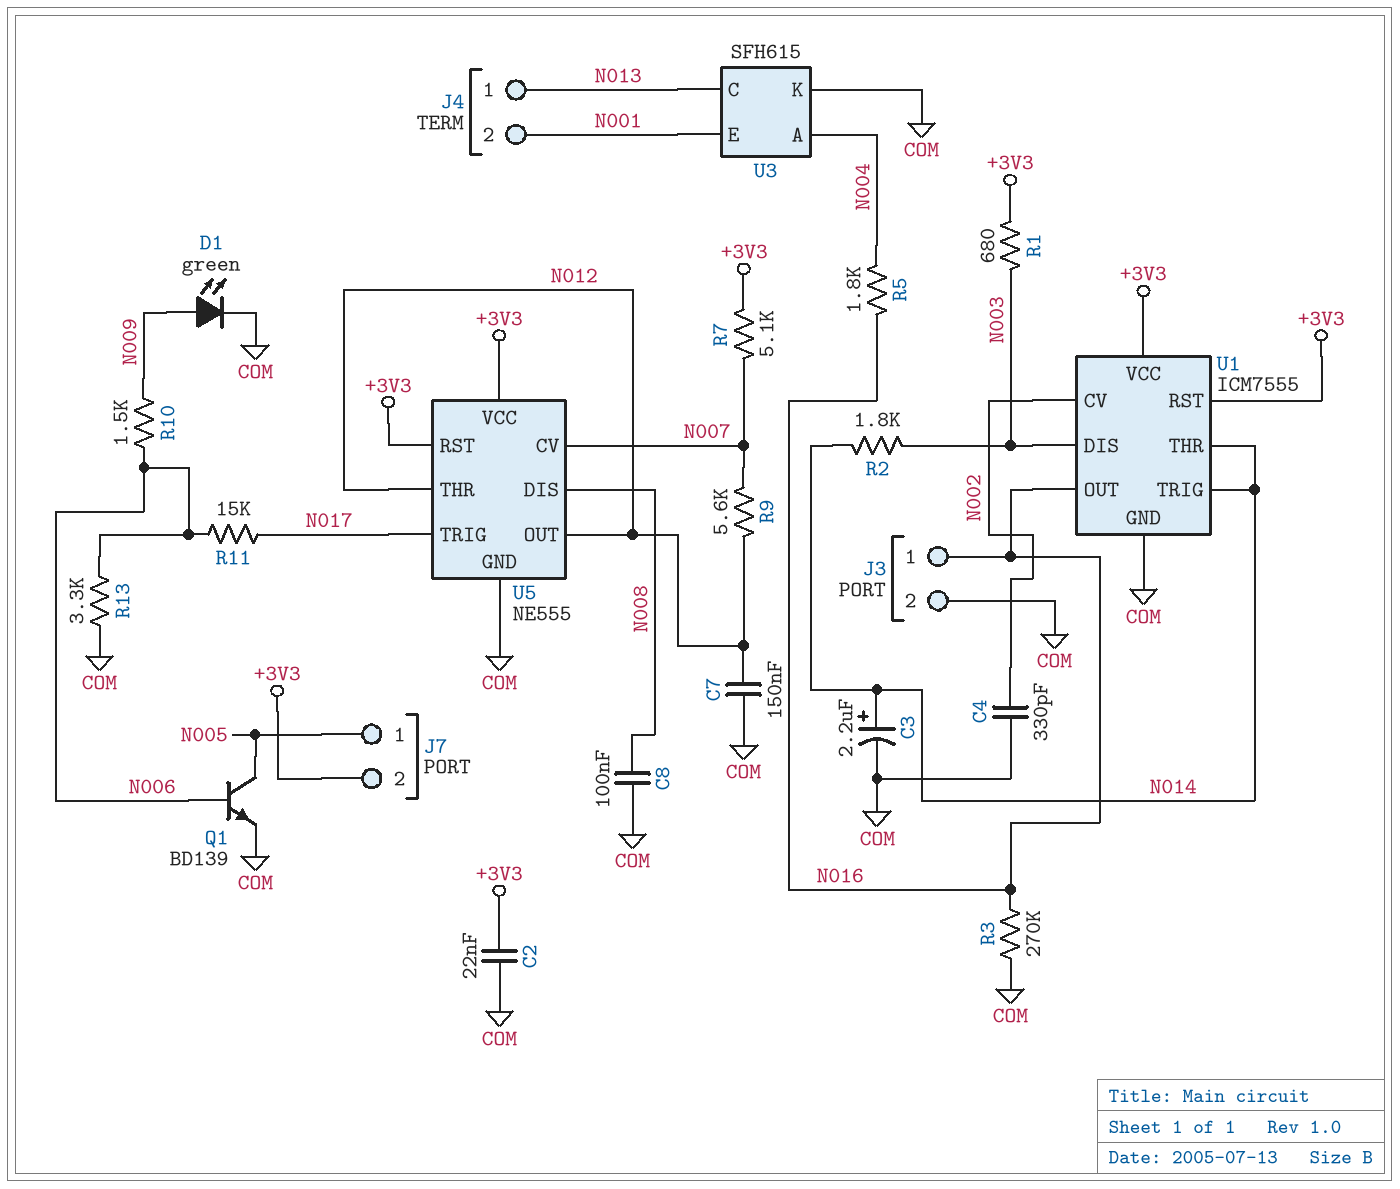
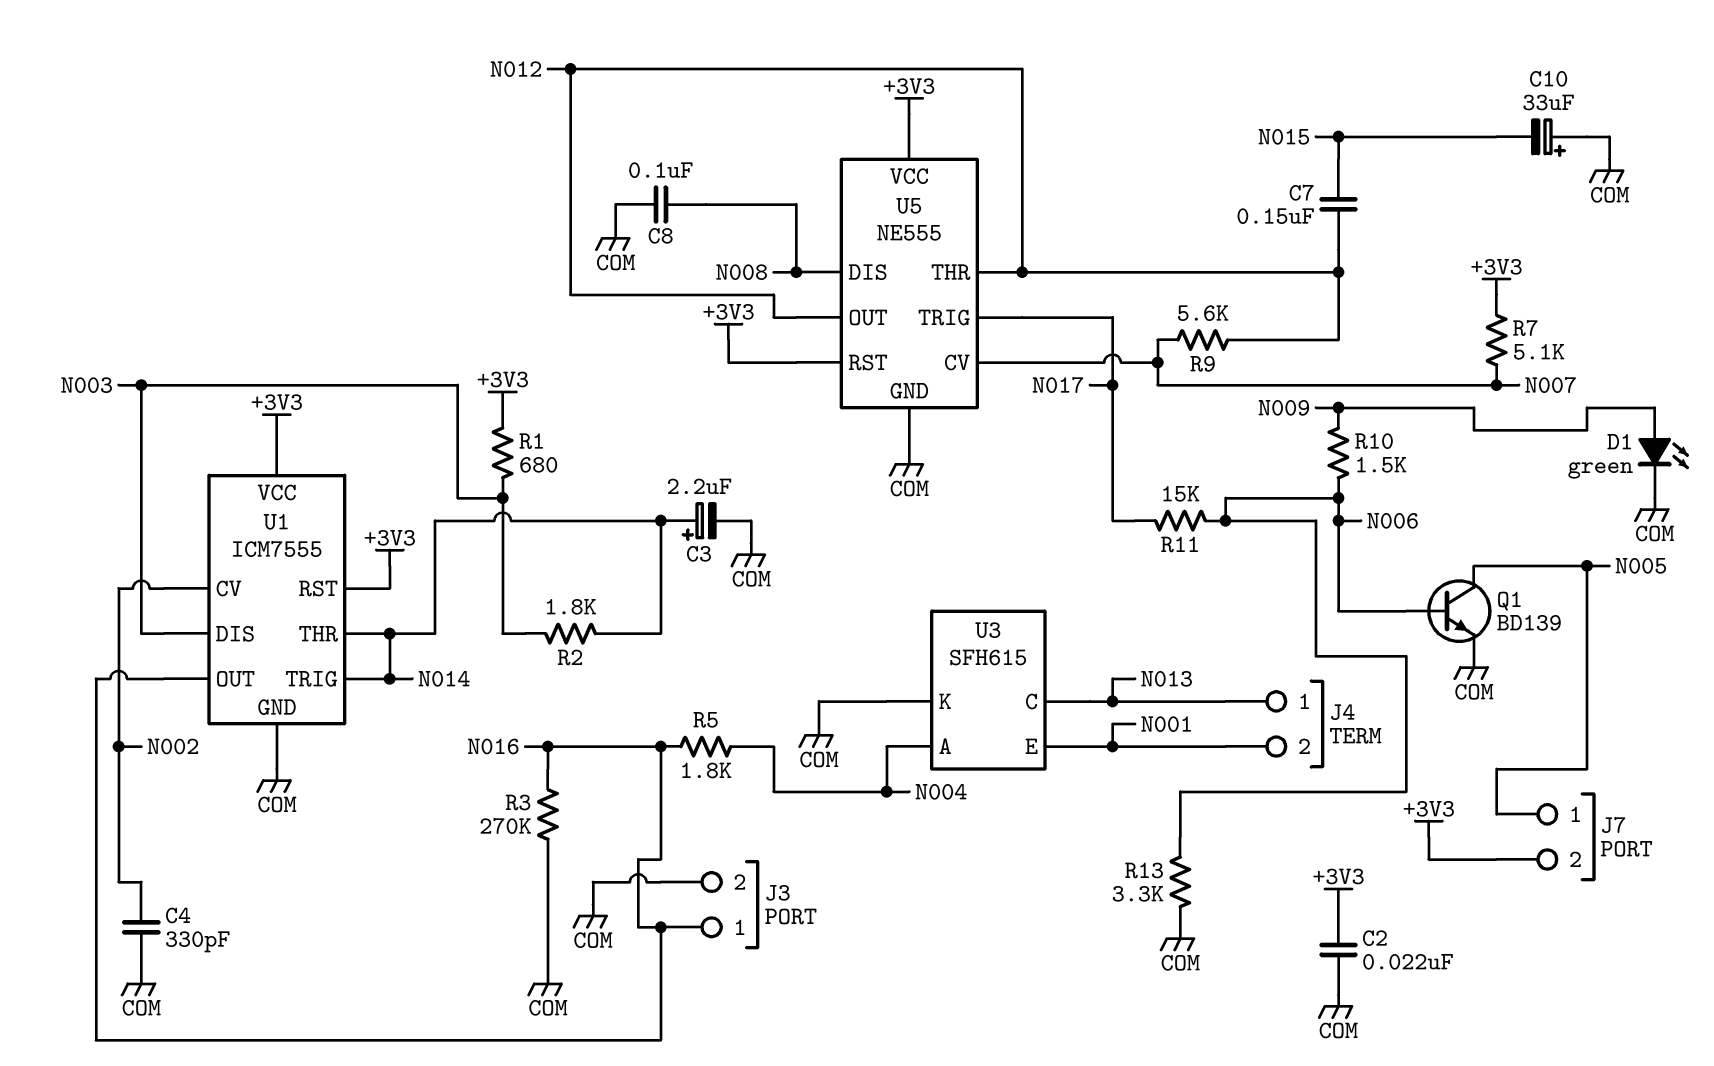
C7: 150nF (COM, N012) -> 150nF (N012, N015)
C10: none -> 33uF (plus COM, minus N015)

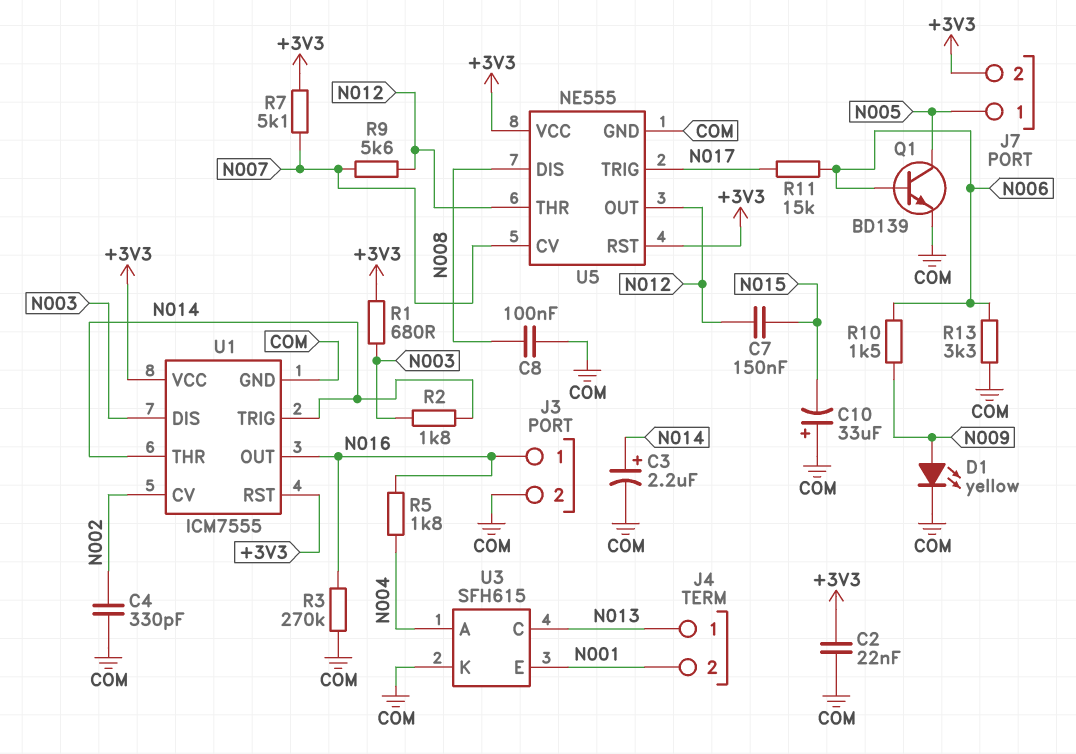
D1: LED green (A N009, K COM) -> LED yellow (A N009, K COM)

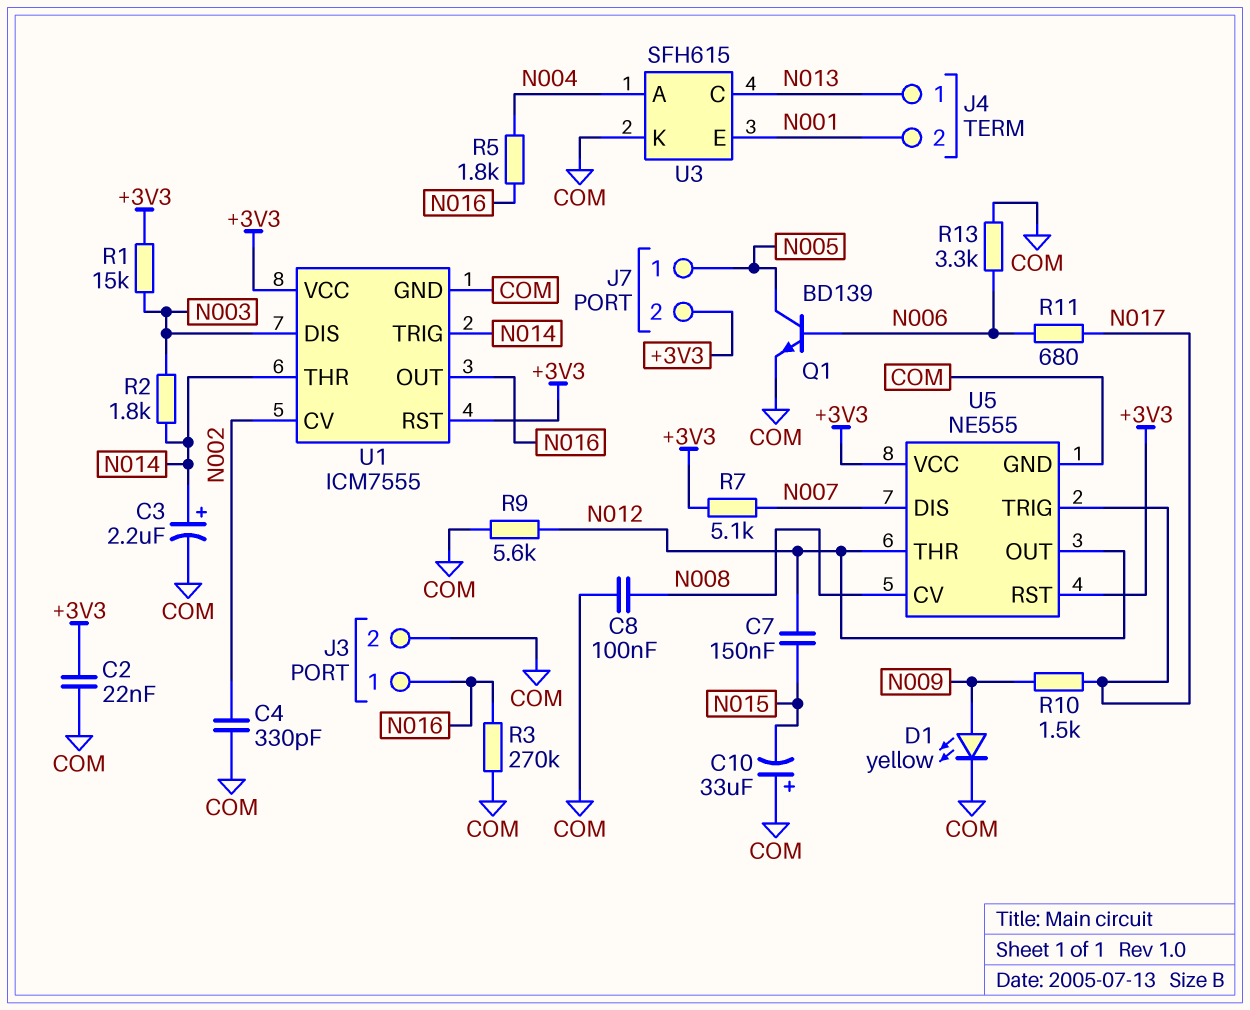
R1: 680 (+3V3, N003) -> 15k (+3V3, N003)
R9: 5.6k (N007, N012) -> 5.6k (COM, N012)
R10: 1.5k (N006, N009) -> 1.5k (N009, N017)
R11: 15k (N006, N017) -> 680 (N006, N017)
U5 pin CV: N007 -> N008
U5 pin DIS: N008 -> N007

